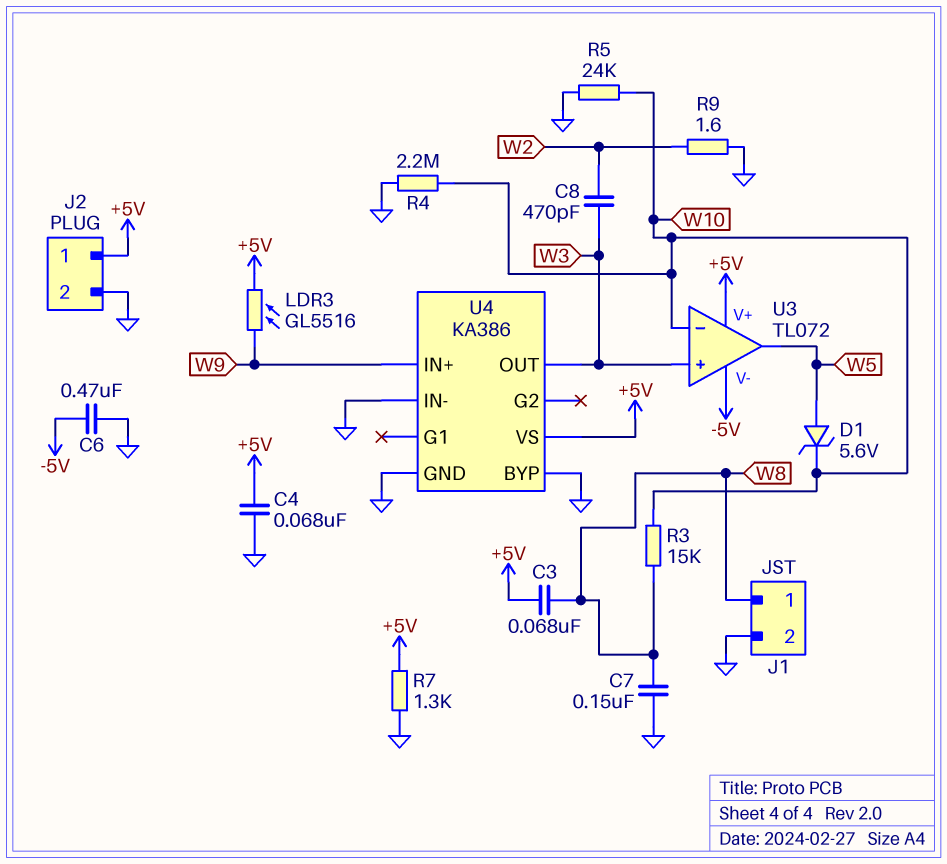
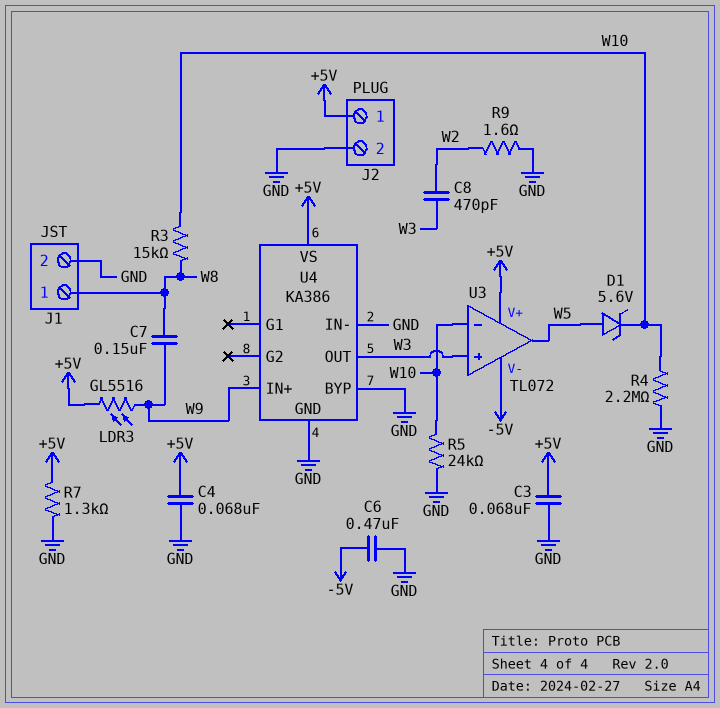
C3: 68nF (+5V, W8) -> 68nF (+5V, GND)
C7: 150nF (GND, W8) -> 150nF (W8, W9)

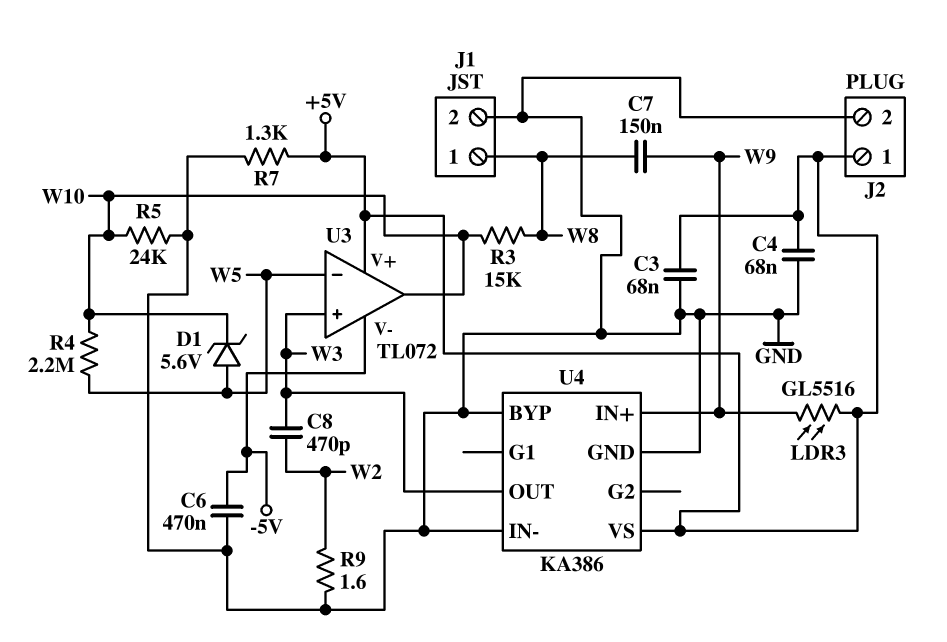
R4: 2.2M (GND, W10) -> 2.2M (W5, W10)
U3 pin in-: W10 -> W5
U3 pin out: W5 -> W10

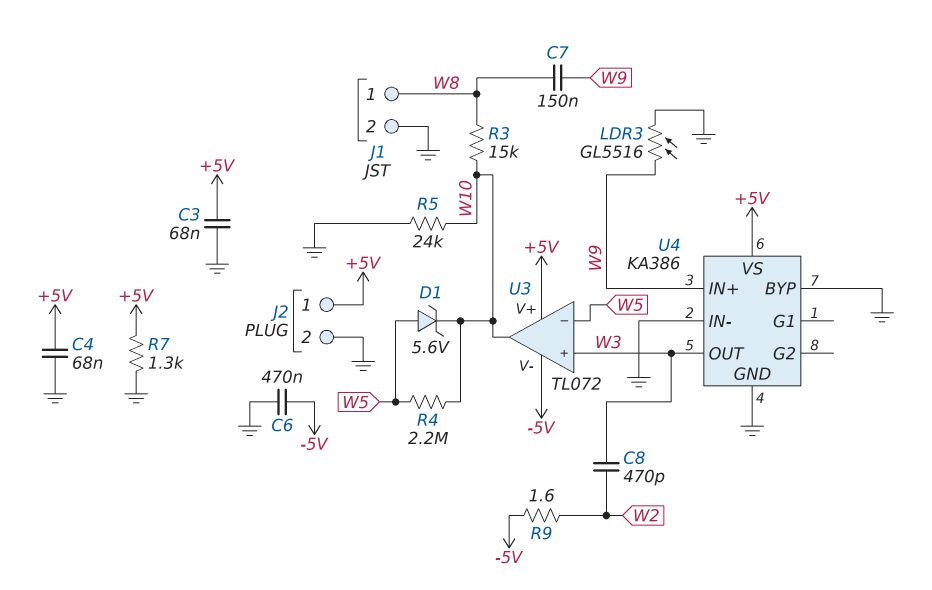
LDR3: GL5516 (+5V, W9) -> GL5516 (GND, W9)
R9: 1.6 (GND, W2) -> 1.6 (-5V, W2)

